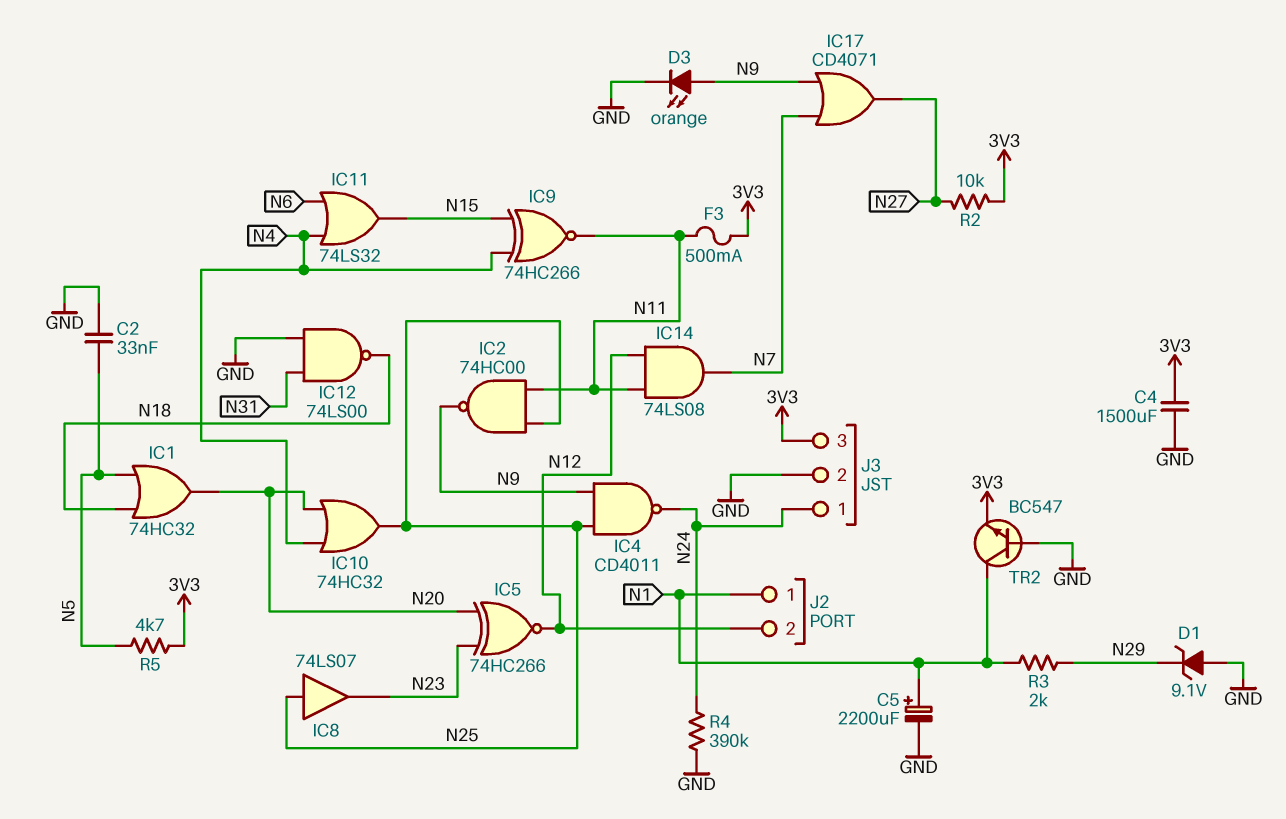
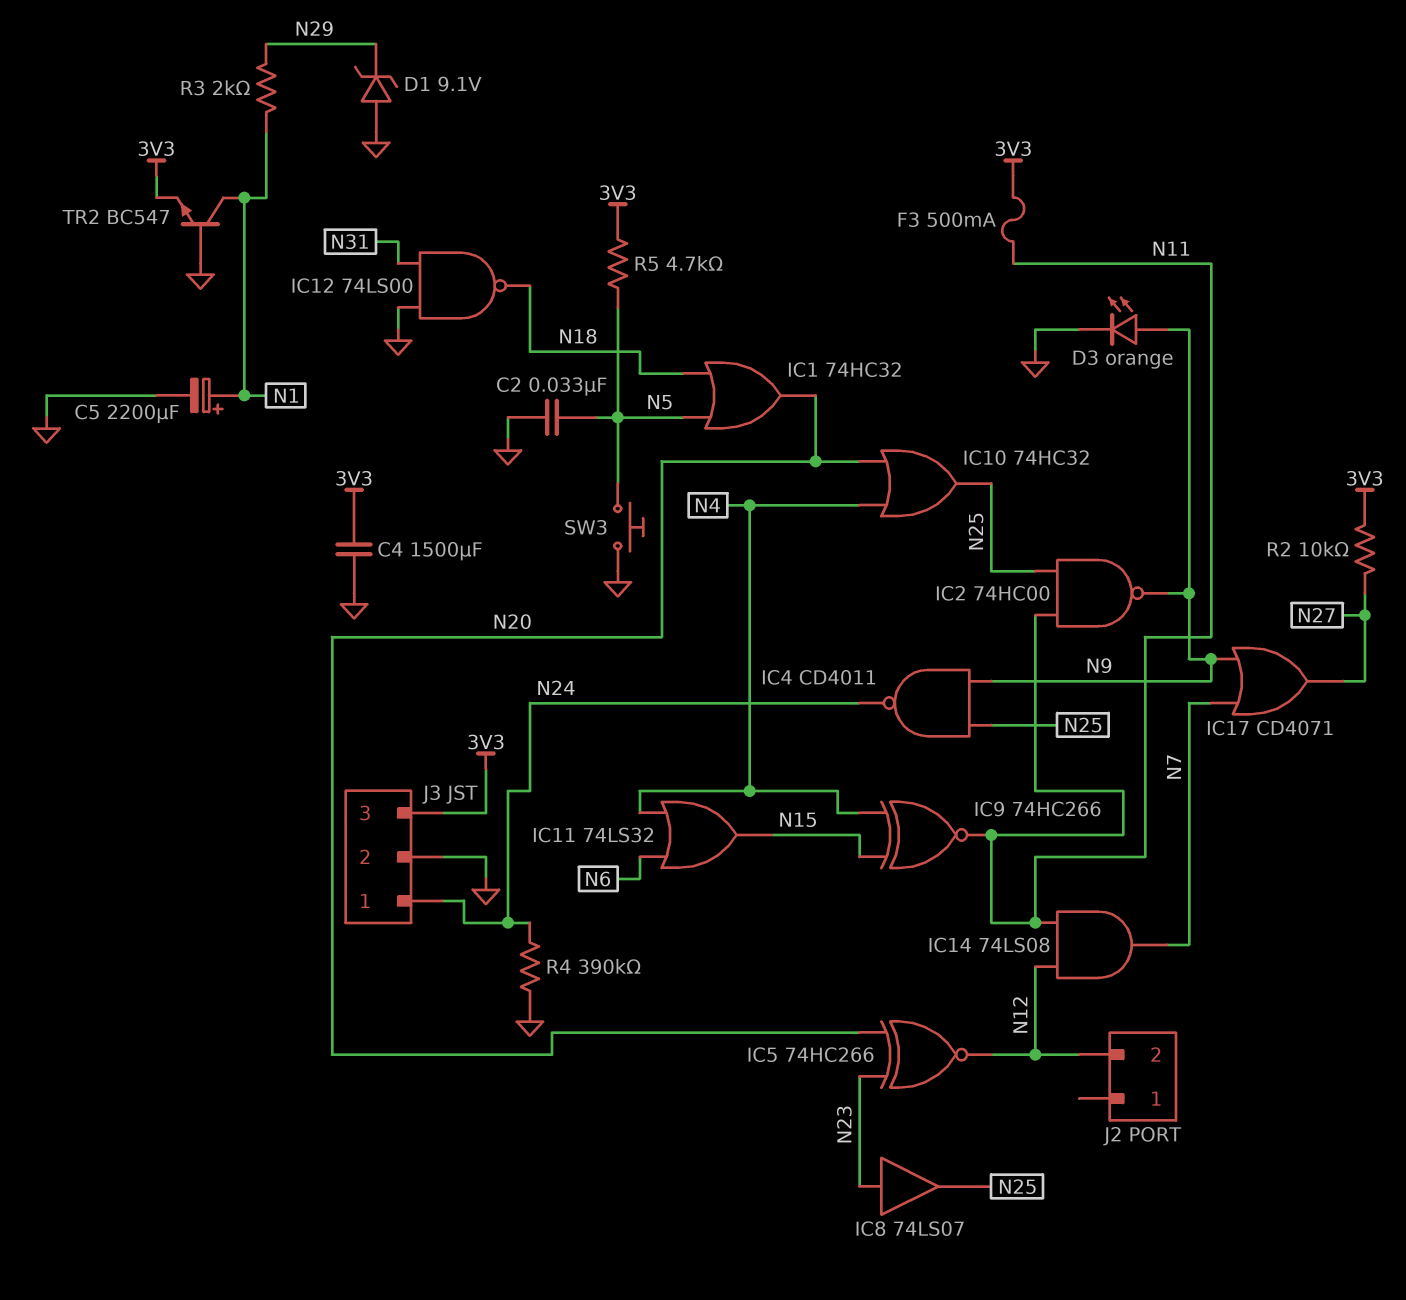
IC8: buffer 74LS07 (in N25, out N23) -> buffer 74LS07 (in N23, out N25)
J2 pin 1: N1 -> none
SW3: none -> button (GND, N5)

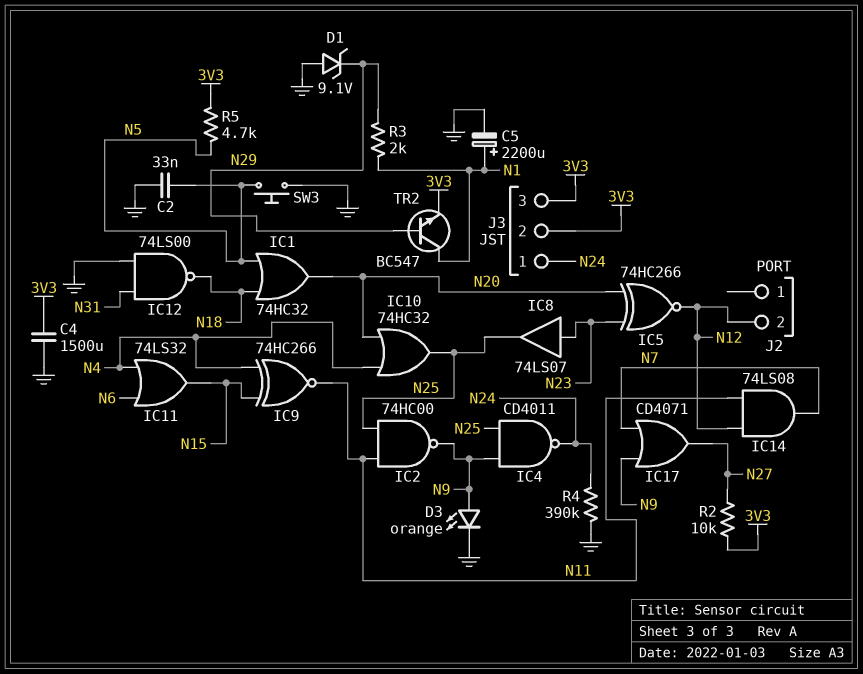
F3: 500mA (3V3, N11) -> none
J3 pin 2: GND -> 3V3
TR2: NPN BC547 (B GND, C N1, E 3V3) -> NPN BC547 (B N29, C N1, E 3V3)

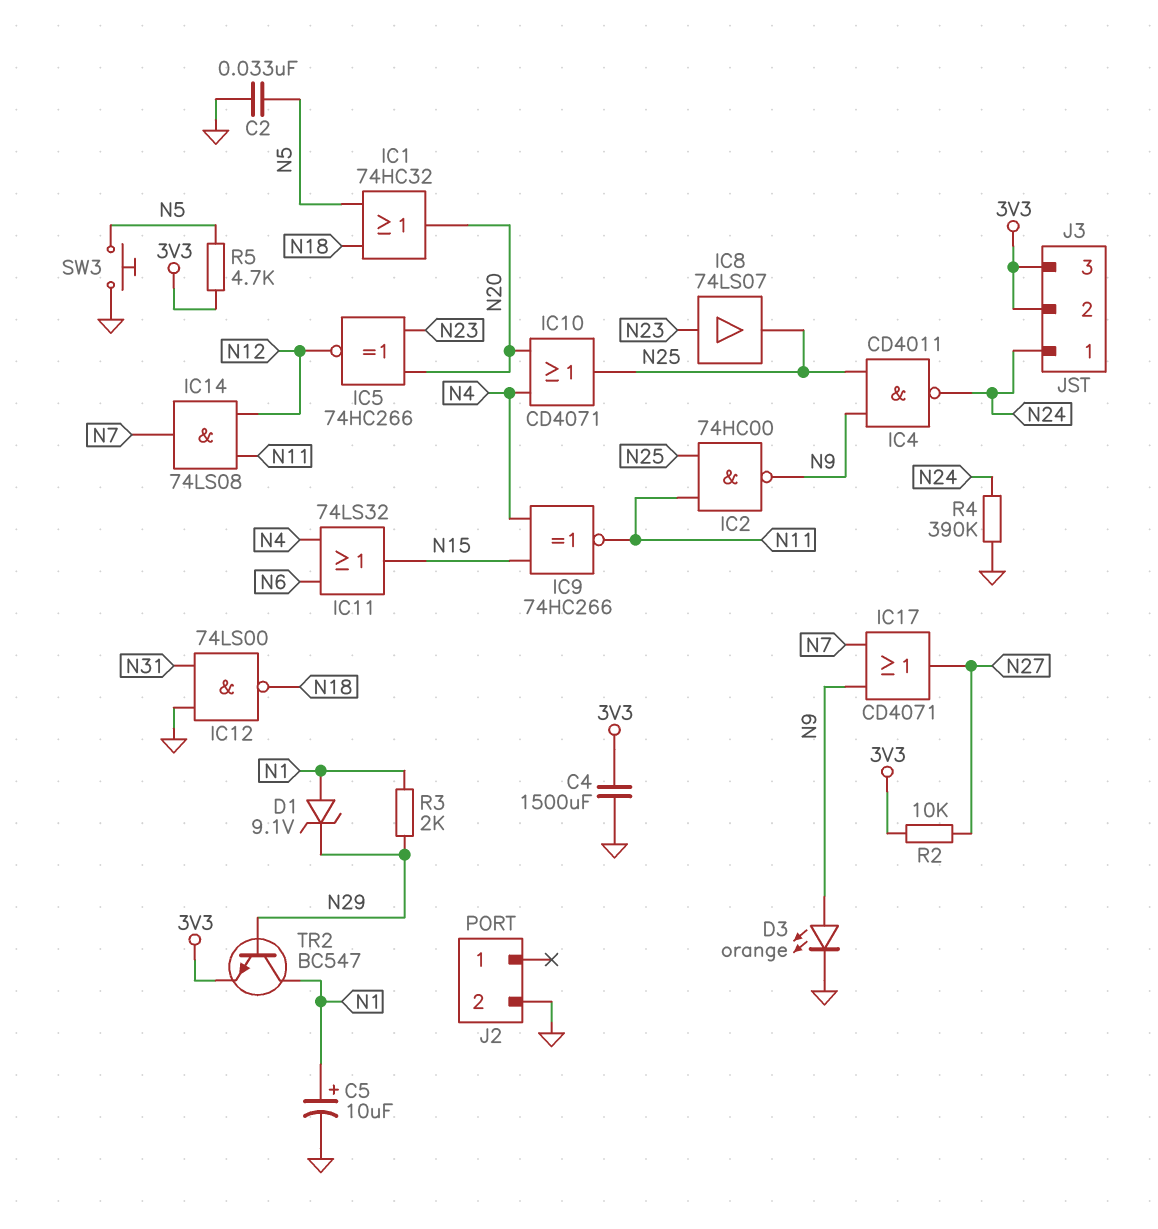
C5: 2200uF (plus N1, minus GND) -> 10uF (plus N1, minus GND)
D1: zener 9.1V (A GND, K N29) -> zener 9.1V (A N1, K N29)
IC10: OR 74HC32 (in N4, in N20, out N25) -> OR CD4071 (in N4, in N20, out N25)
J2 pin 2: N12 -> GND

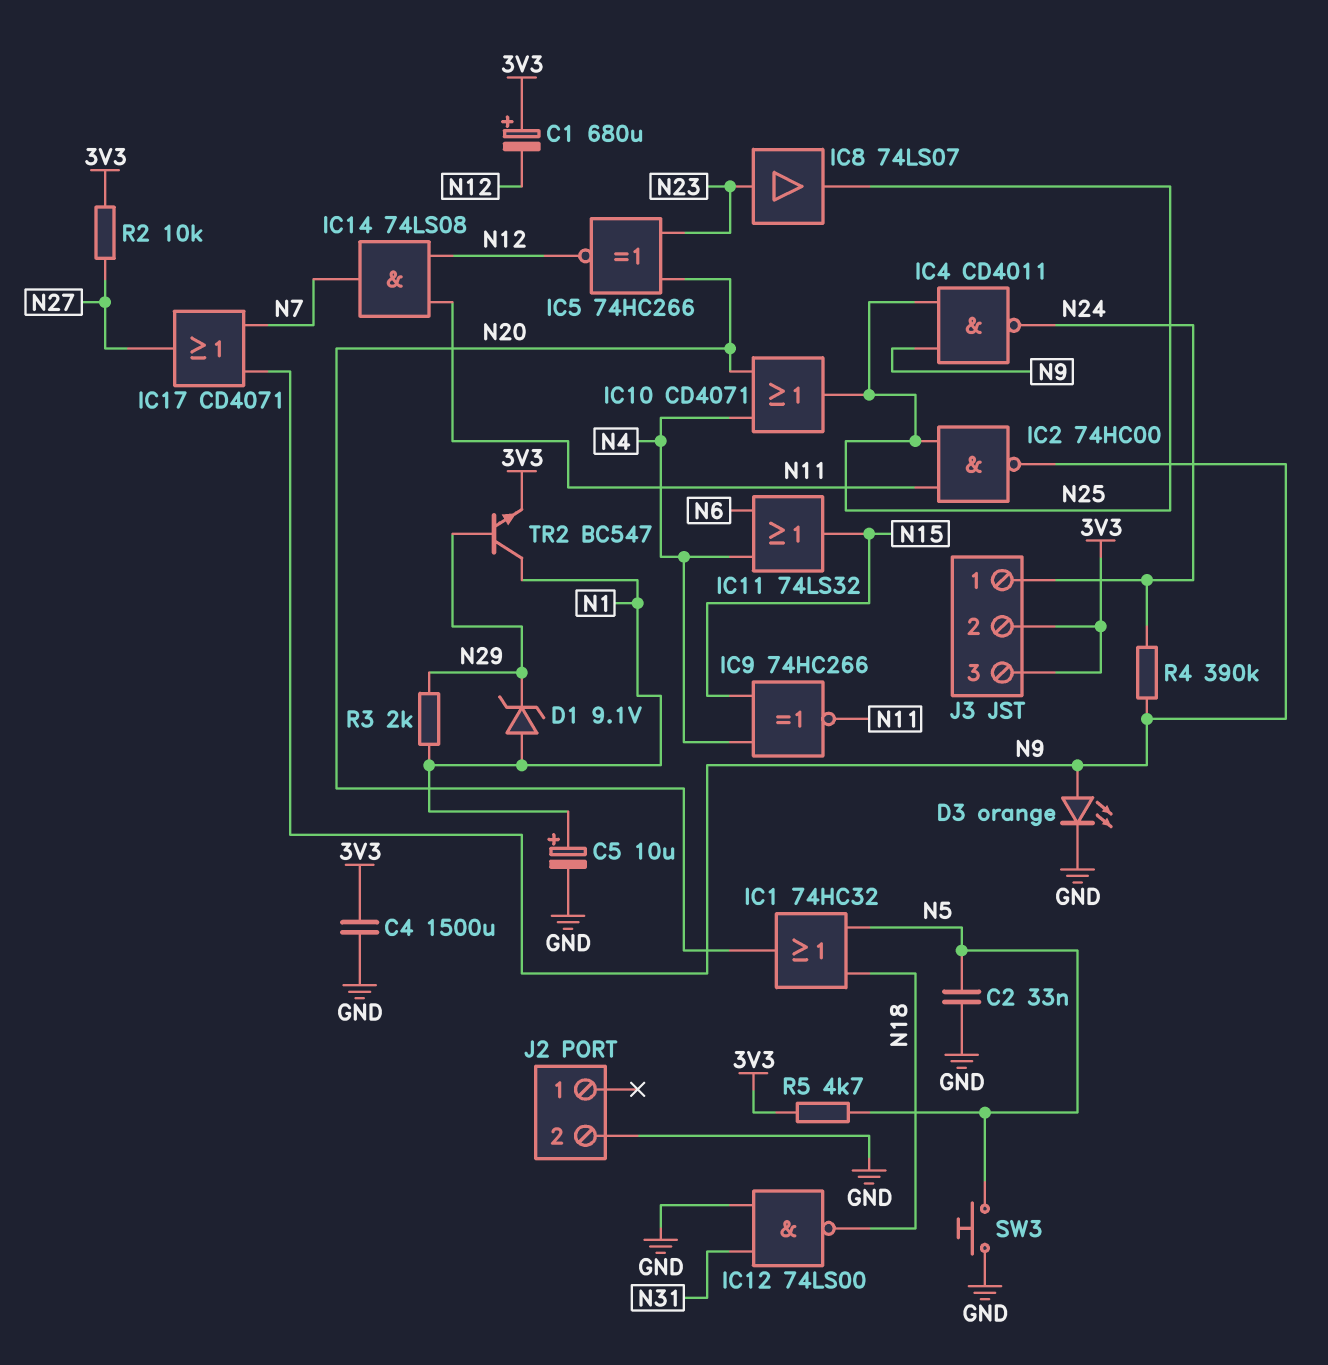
C1: none -> 680uF (plus 3V3, minus N12)
R4: 390k (GND, N24) -> 390k (N9, N24)

